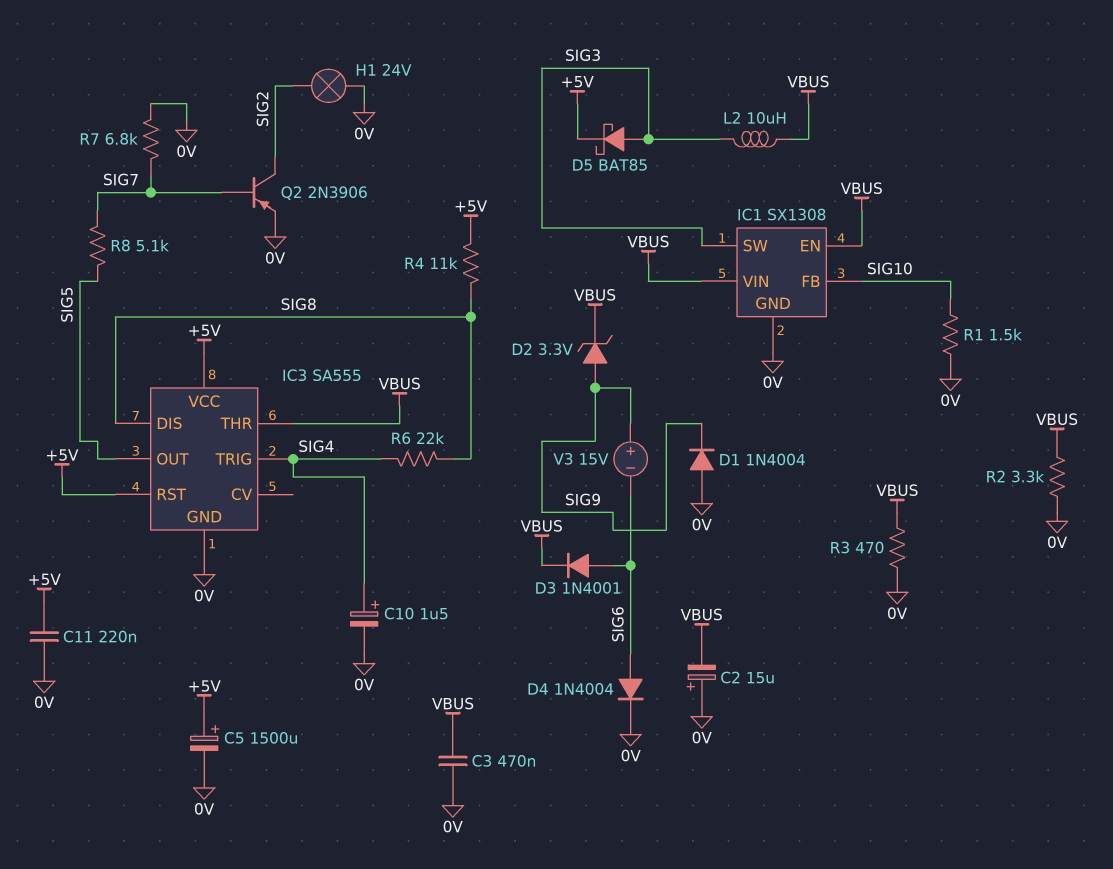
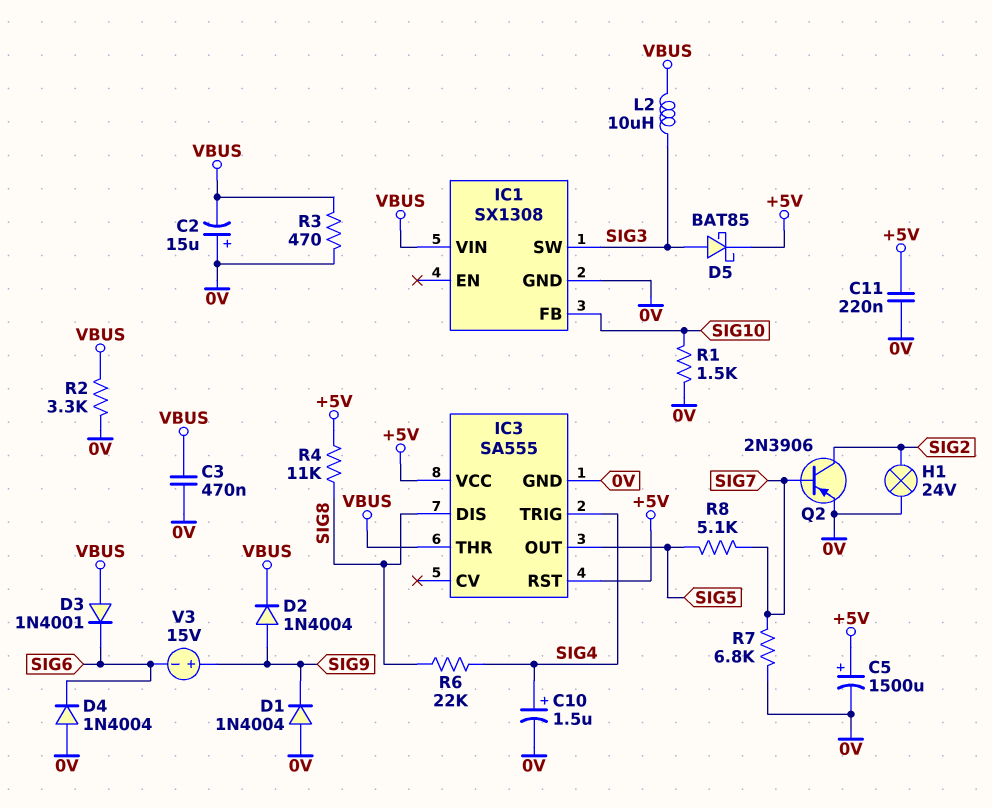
D2: zener 3.3V (A SIG9, K VBUS) -> diode 1N4004 (A SIG9, K VBUS)
D3: diode 1N4001 (A SIG6, K VBUS) -> diode 1N4001 (A VBUS, K SIG6)
D4: diode 1N4004 (A SIG6, K 0V) -> diode 1N4004 (A 0V, K SIG6)
IC1 pin EN: VBUS -> none

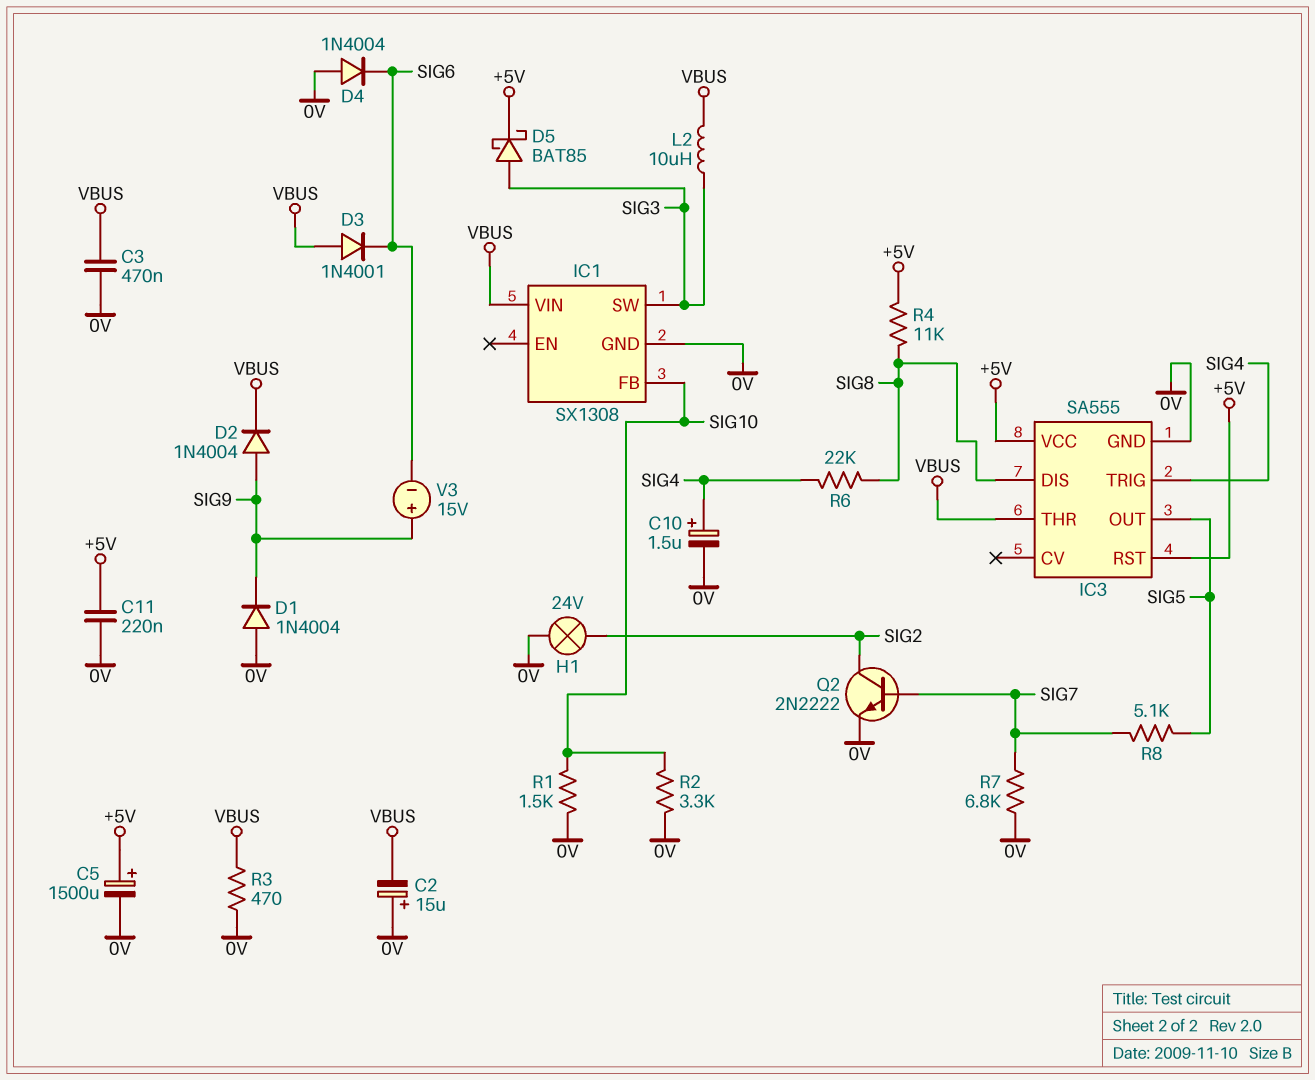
Q2: PNP 2N3906 (B SIG7, C SIG2, E 0V) -> NPN 2N2222 (B SIG7, C SIG2, E 0V)
R2: 3.3k (0V, VBUS) -> 3.3k (0V, SIG10)

